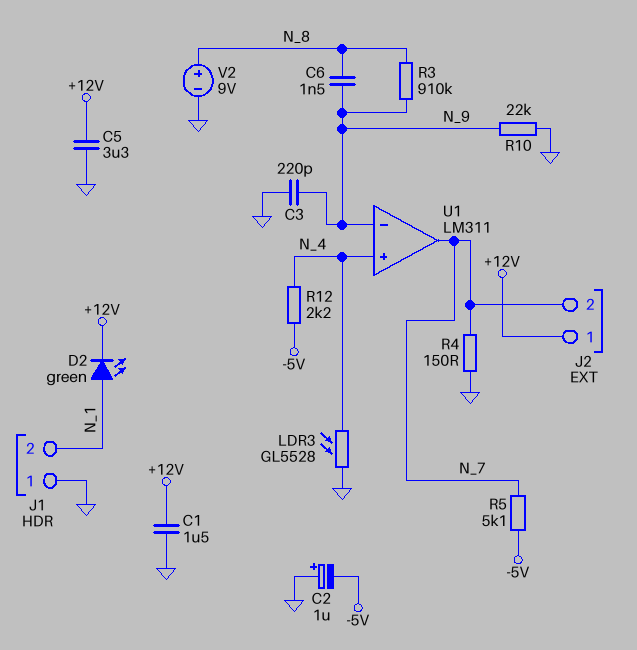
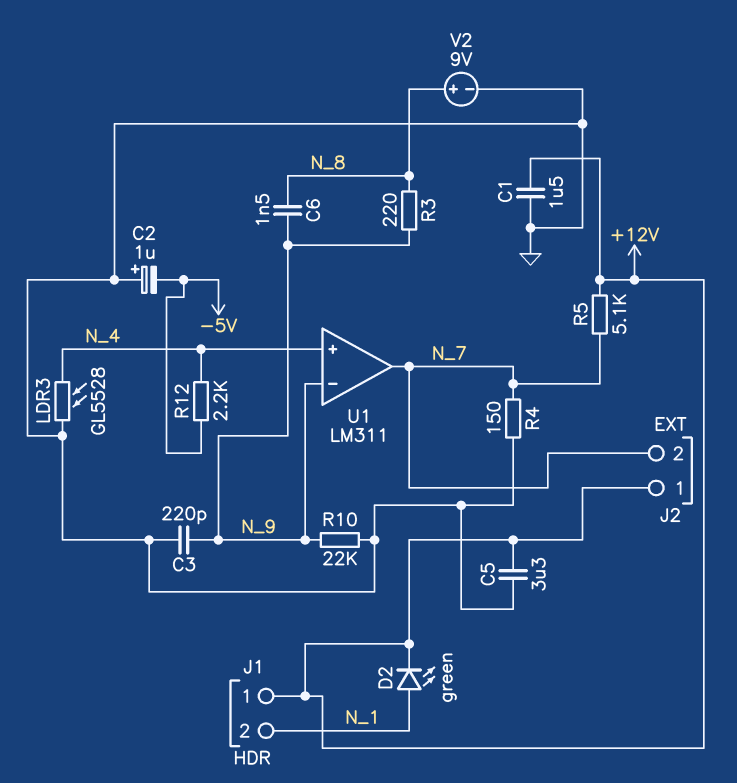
J1 pin 1: GND -> +12V
R3: 910k (N_8, N_9) -> 220 (N_8, N_9)
R5: 5.1k (-5V, N_7) -> 5.1k (+12V, N_7)

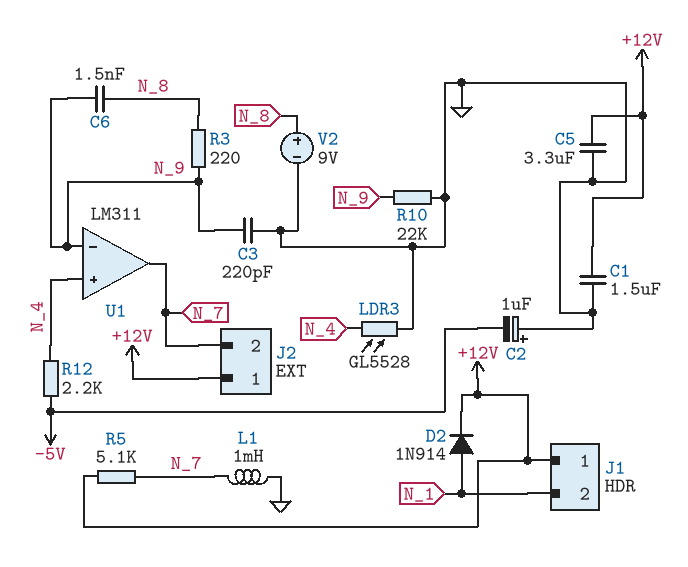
D2: LED green (A N_1, K +12V) -> diode 1N914 (A N_1, K +12V)
L1: none -> 1mH (GND, N_7)
R4: 150 (GND, N_7) -> none

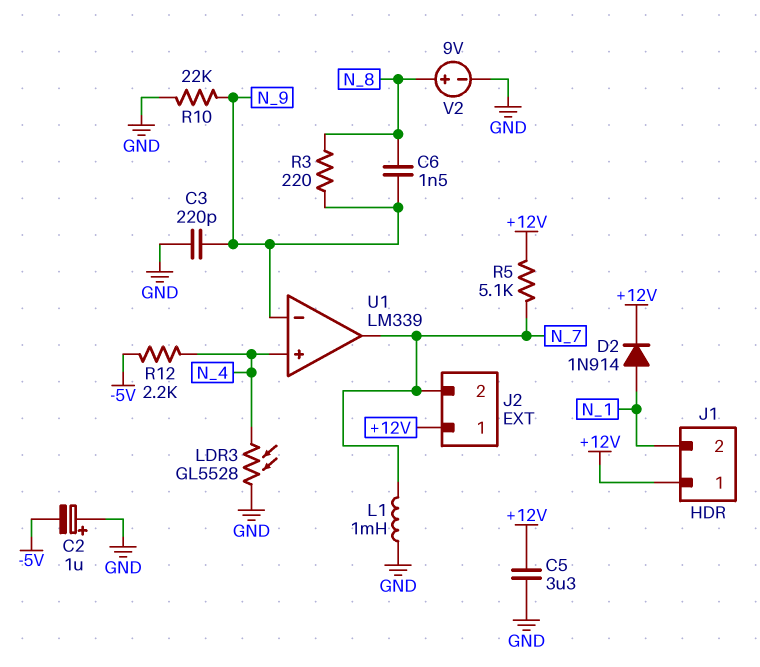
C1: 1.5uF (+12V, GND) -> none
U1: LM311 -> LM339

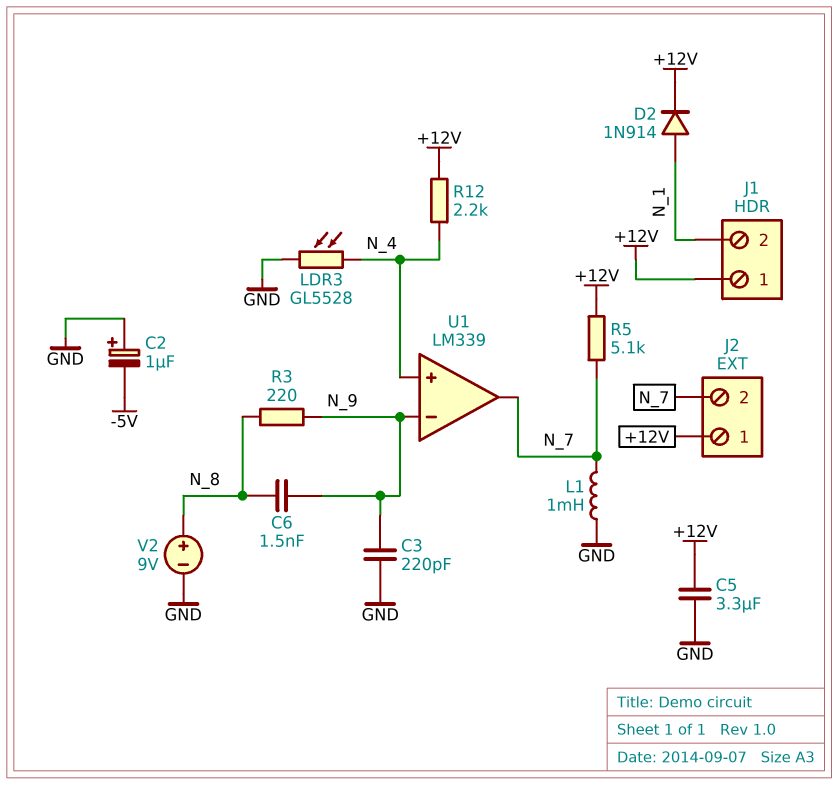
R10: 22k (GND, N_9) -> none
R12: 2.2k (-5V, N_4) -> 2.2k (+12V, N_4)

